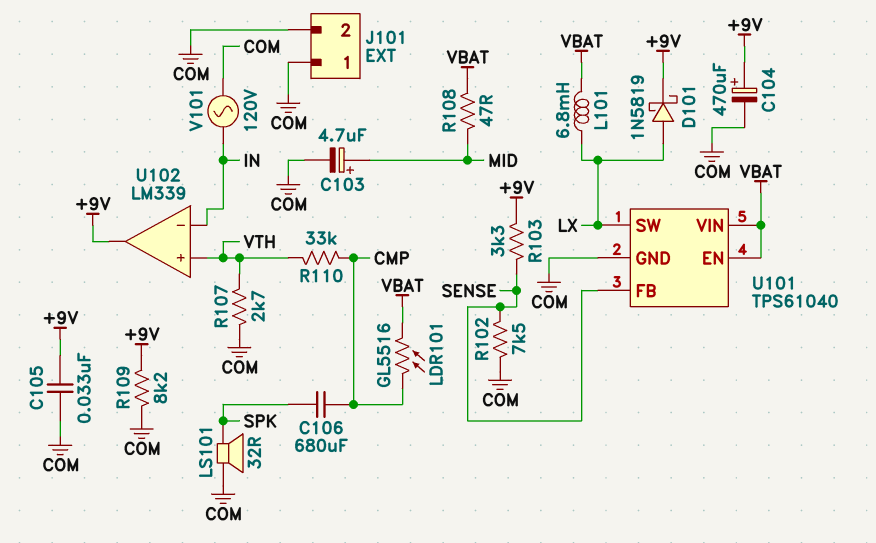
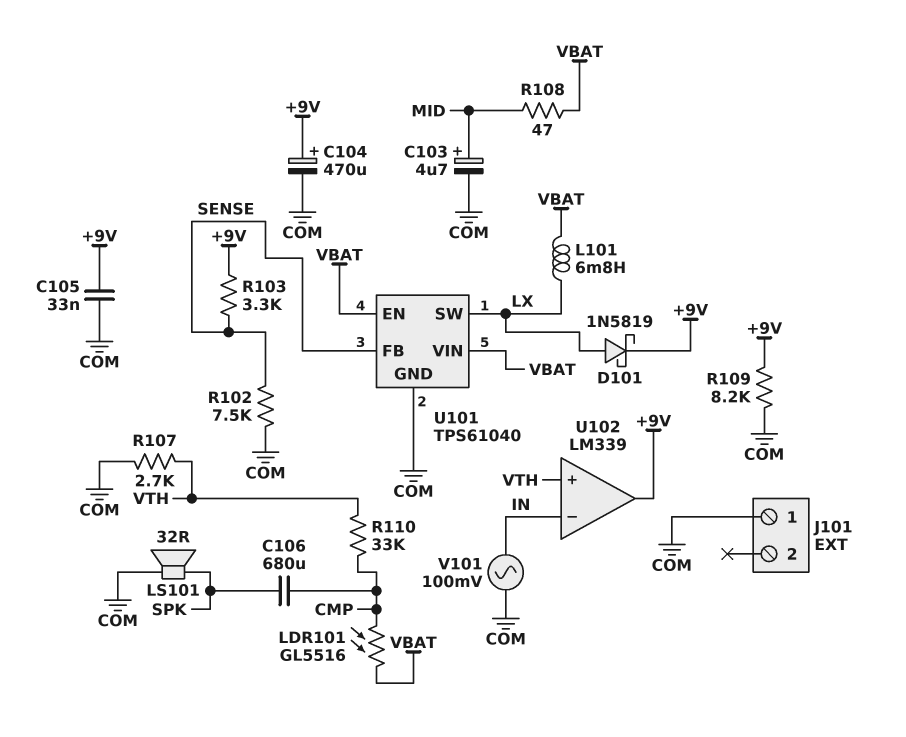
J101 pin 2: COM -> none
V101: AC 120V (COM, IN) -> AC 100mV (COM, IN)

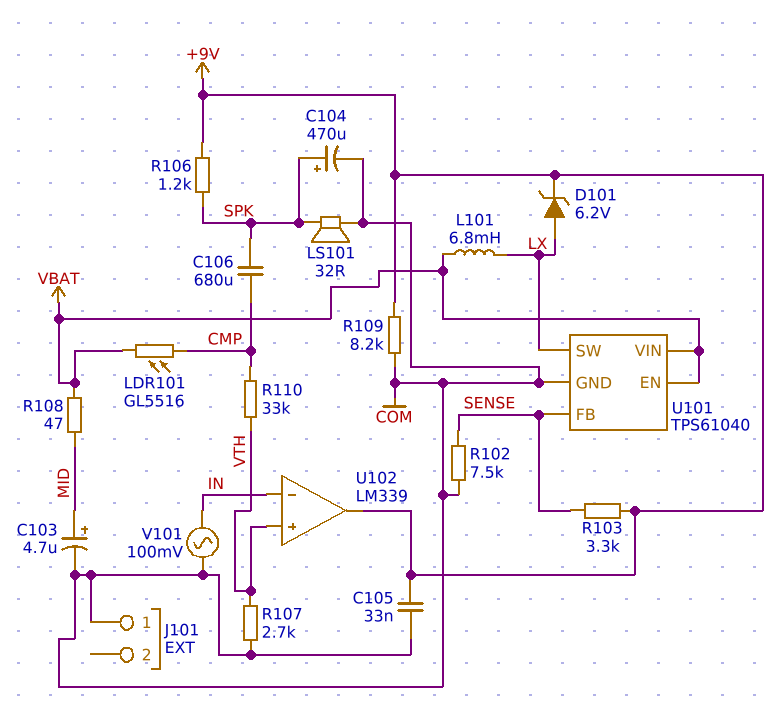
C104: 470uF (plus +9V, minus COM) -> 470uF (plus SPK, minus COM)
D101: schottky 1N5819 (A LX, K +9V) -> zener 6.2V (A LX, K +9V)
R106: none -> 1.2k (+9V, SPK)

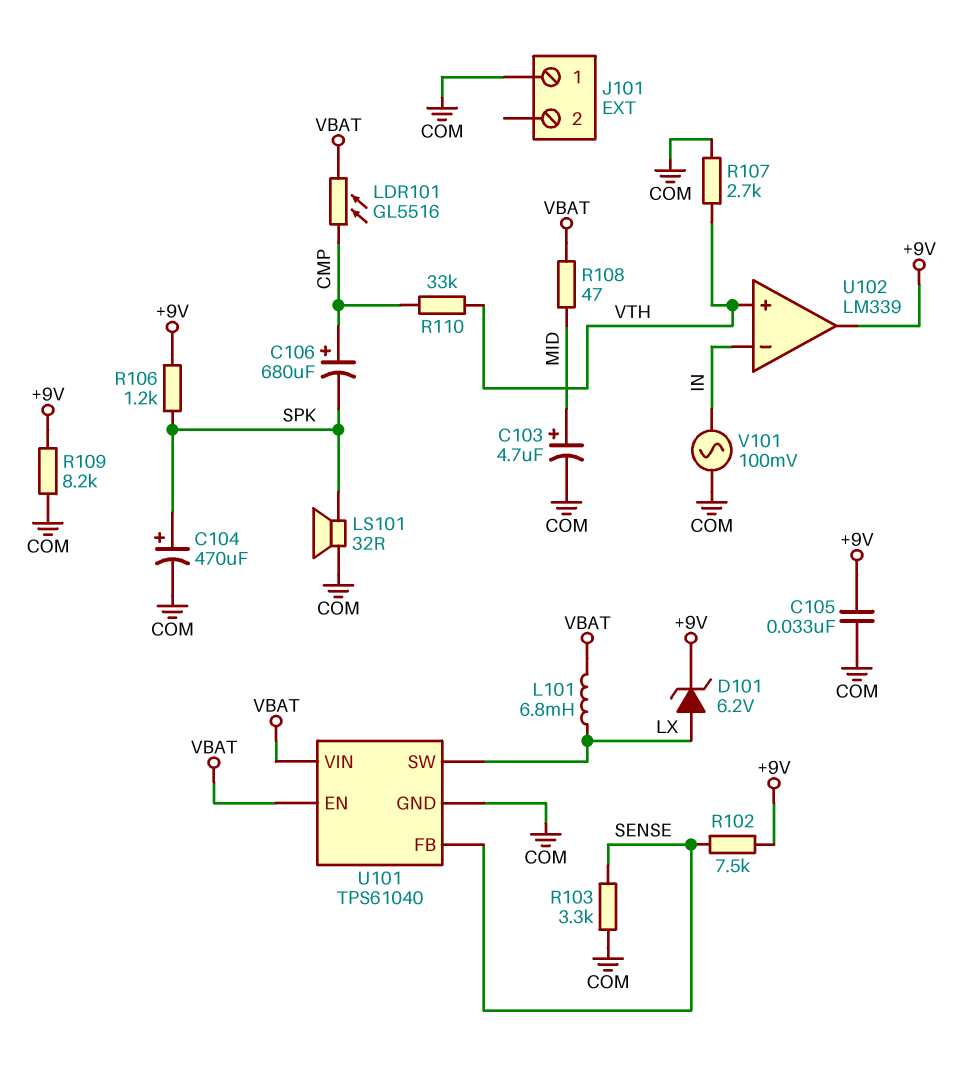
C106: 680uF (CMP, SPK) -> 680uF (plus CMP, minus SPK)
R102: 7.5k (COM, SENSE) -> 7.5k (+9V, SENSE)
R103: 3.3k (+9V, SENSE) -> 3.3k (COM, SENSE)

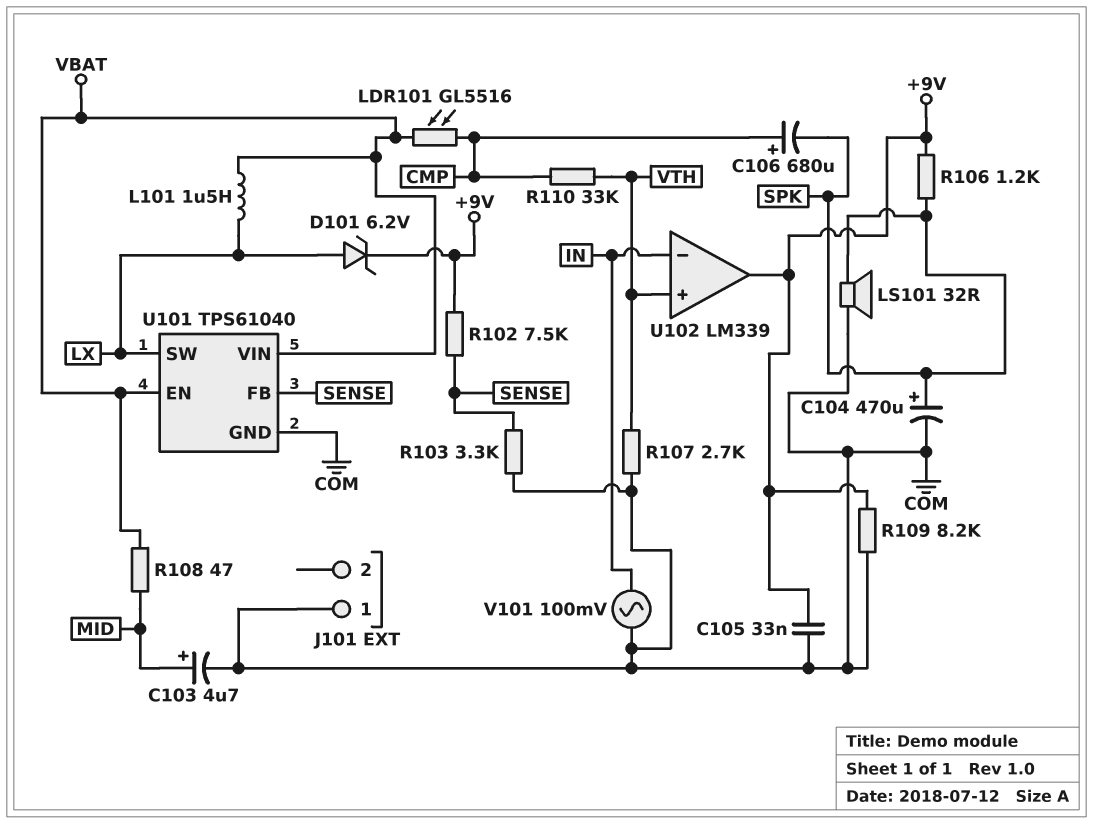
L101: 6.8mH (LX, VBAT) -> 1.5uH (LX, VBAT)

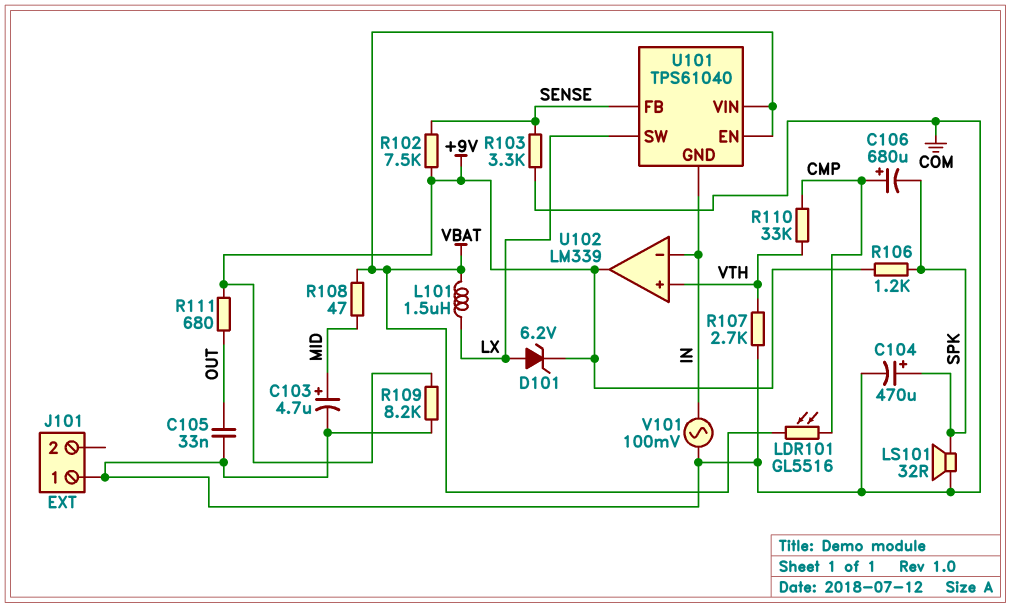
C105: 33nF (+9V, COM) -> 33nF (COM, OUT)
R111: none -> 680 (+9V, OUT)
U101 pin GND: COM -> IN

